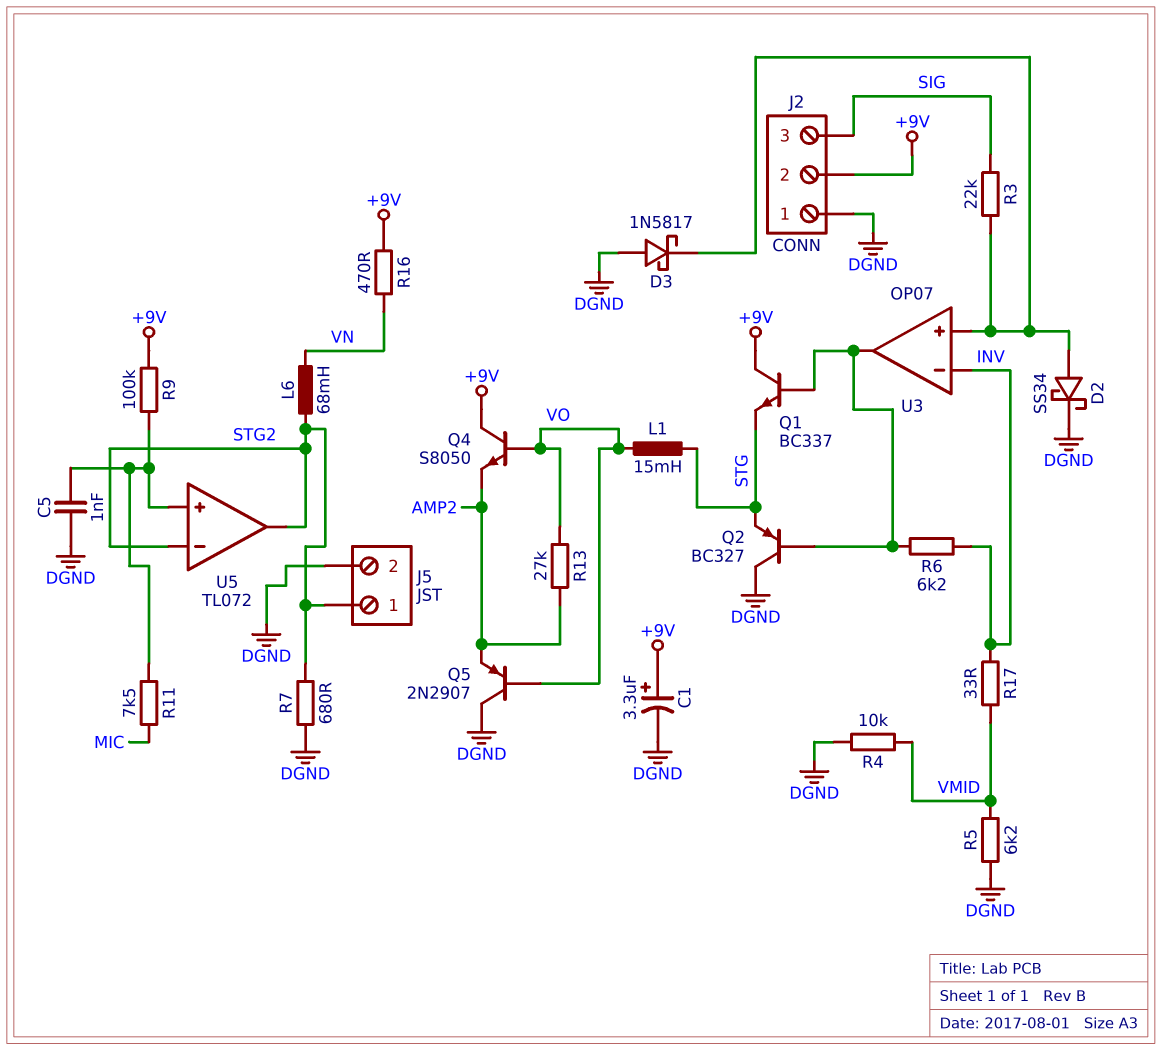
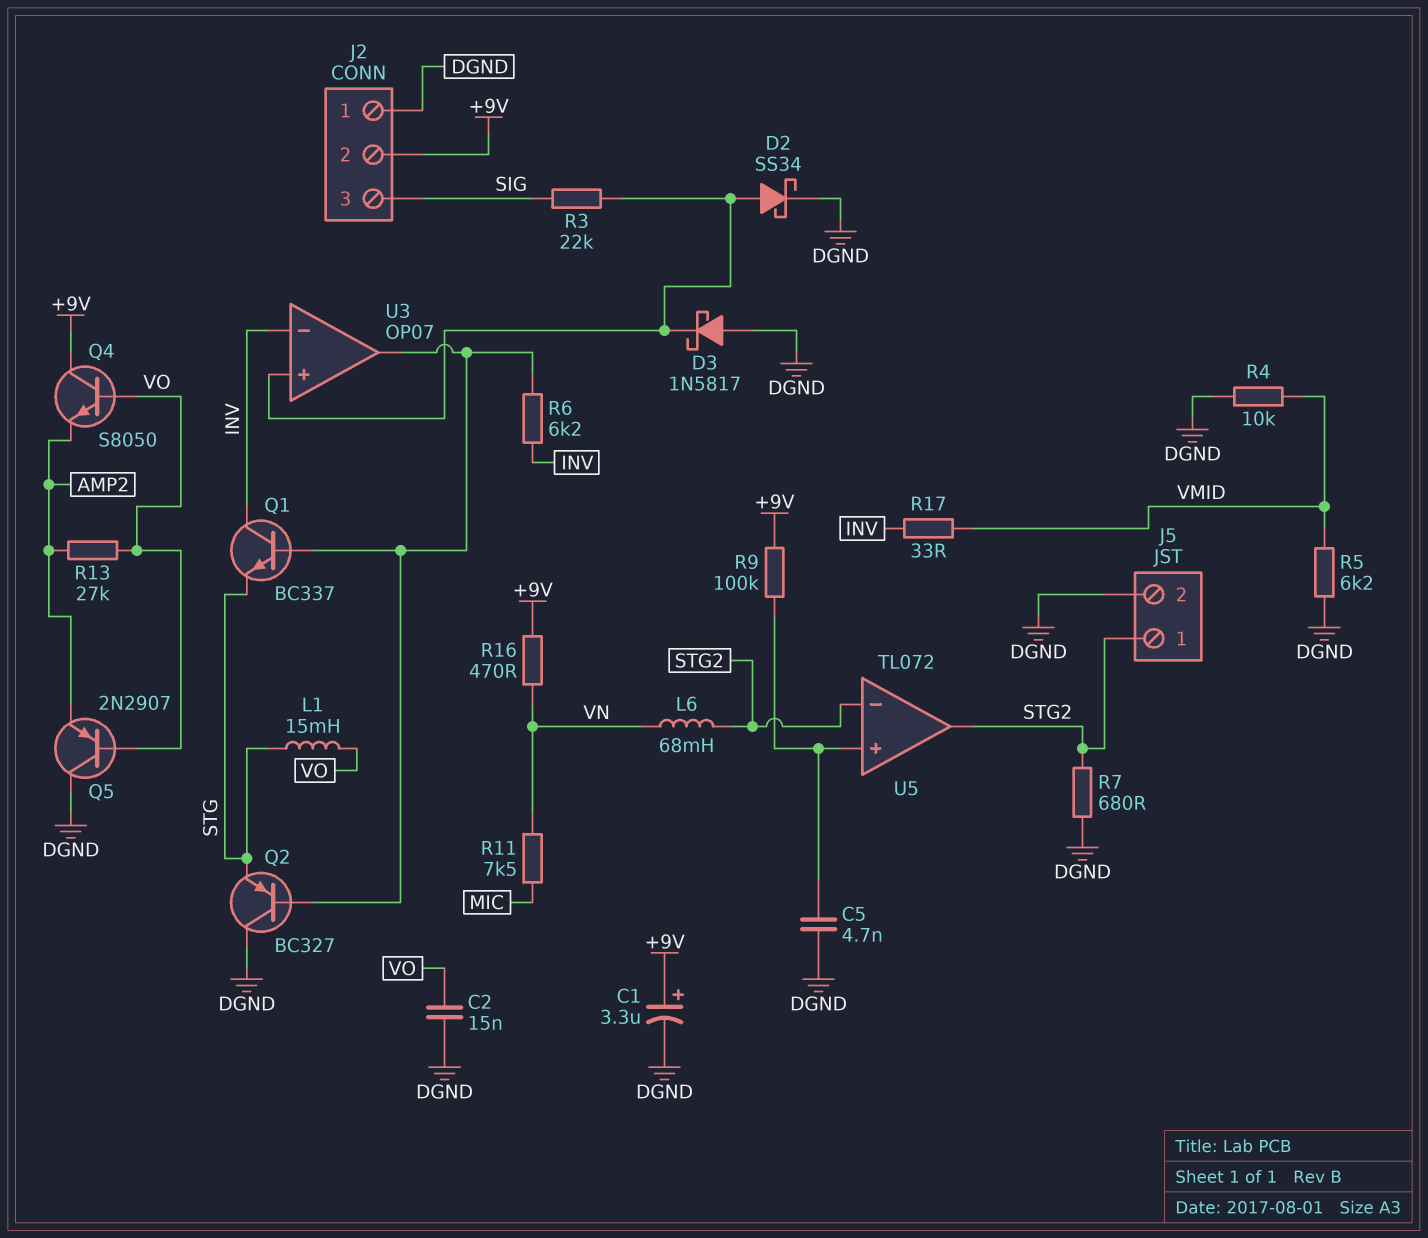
C2: none -> 15nF (DGND, VO)
C5: 1nF (DGND, U5/in+) -> 4.7nF (DGND, U5/in+)
Q1: NPN BC337 (B U3/out, C +9V, E STG) -> NPN BC337 (B U3/out, C INV, E STG)
R11: 7.5k (MIC, U5/in+) -> 7.5k (MIC, VN)

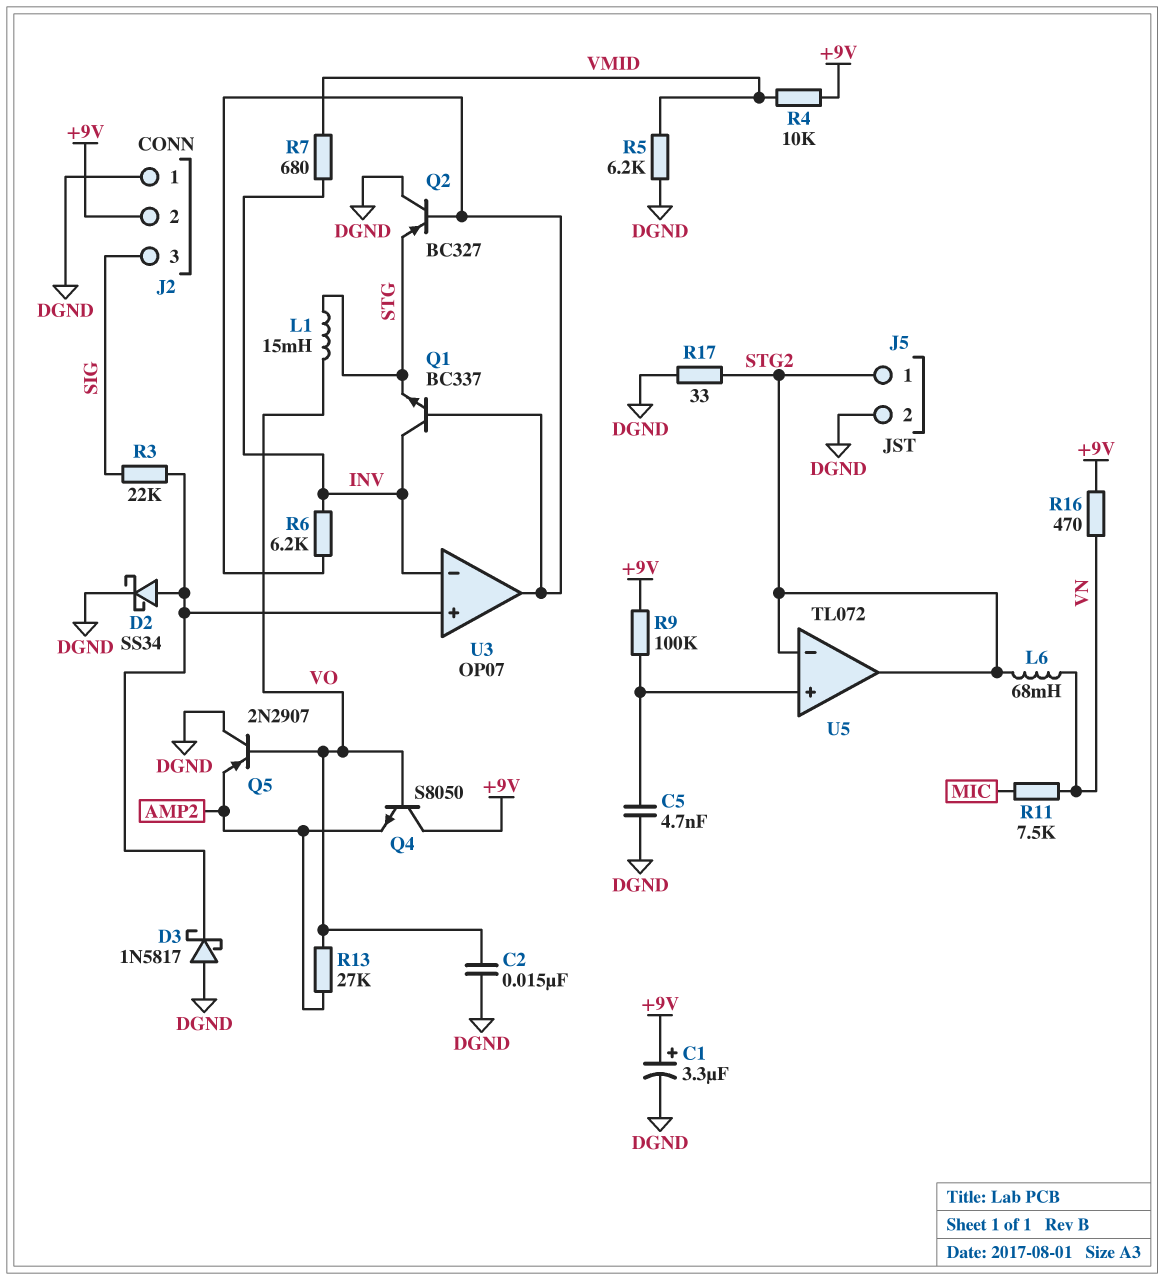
R4: 10k (DGND, VMID) -> 10k (+9V, VMID)
R7: 680 (DGND, STG2) -> 680 (INV, VMID)
R17: 33 (INV, VMID) -> 33 (DGND, STG2)

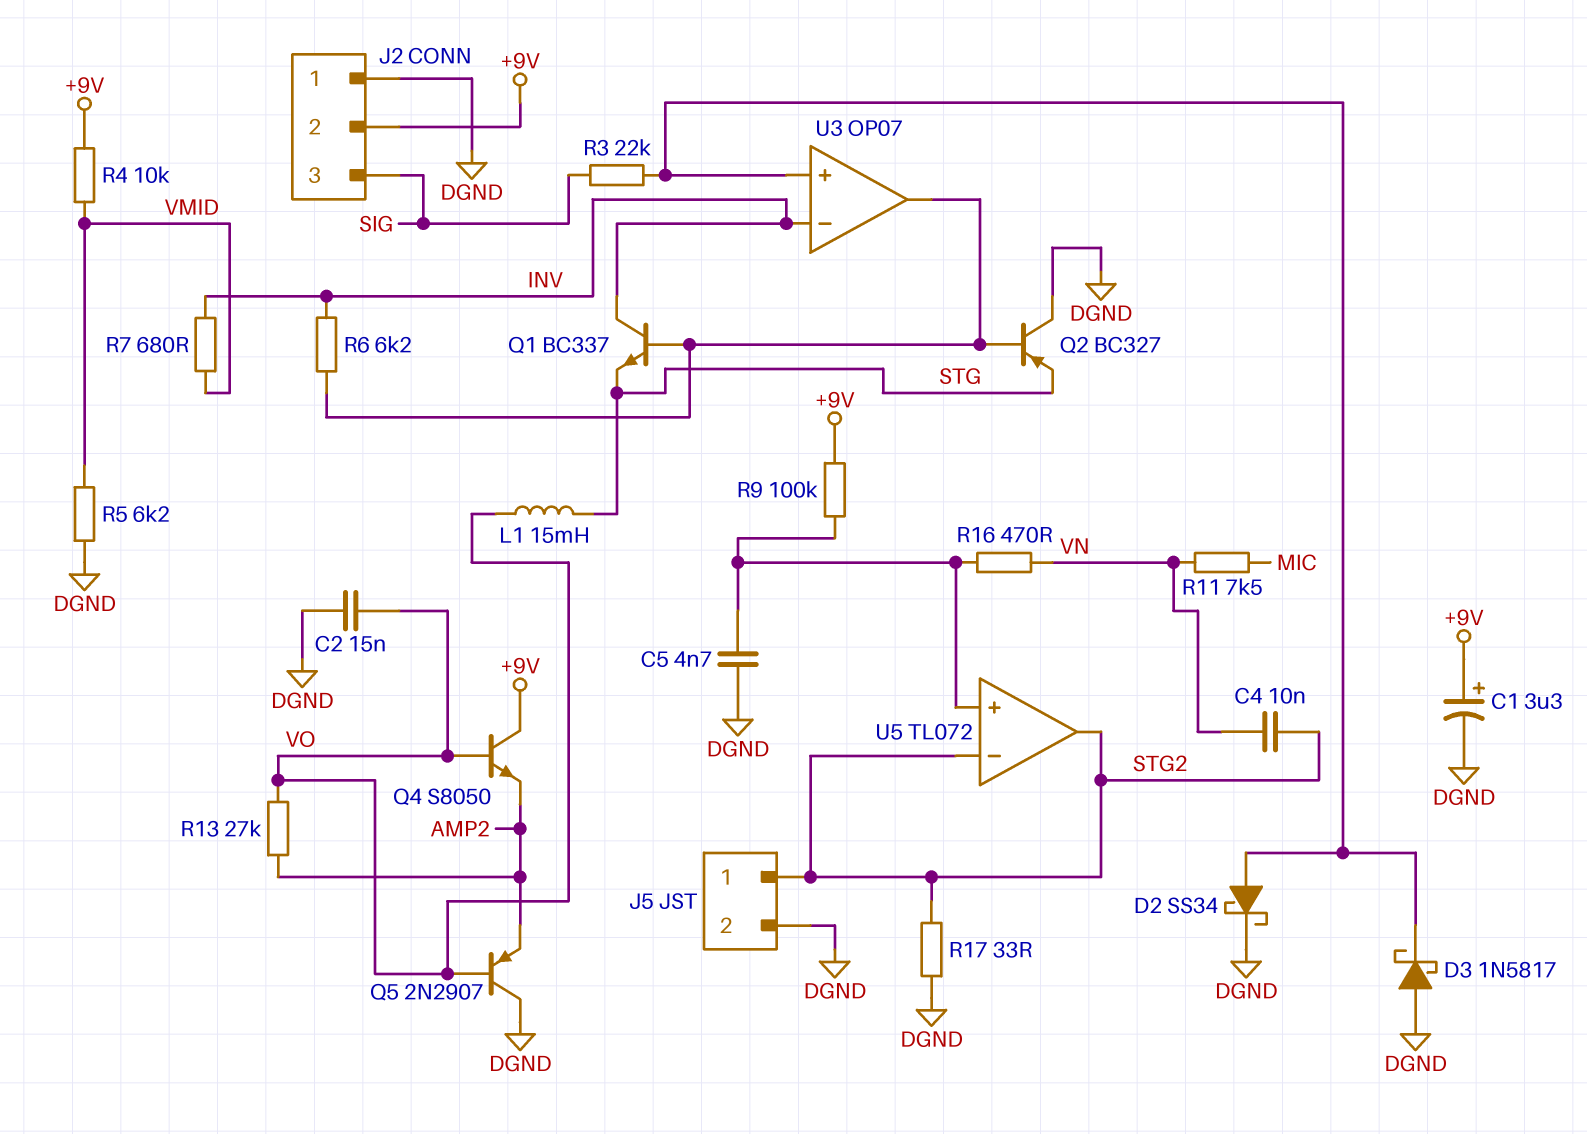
C4: none -> 10nF (STG2, VN)
L6: 68mH (STG2, VN) -> none
R16: 470 (+9V, VN) -> 470 (U5/in+, VN)

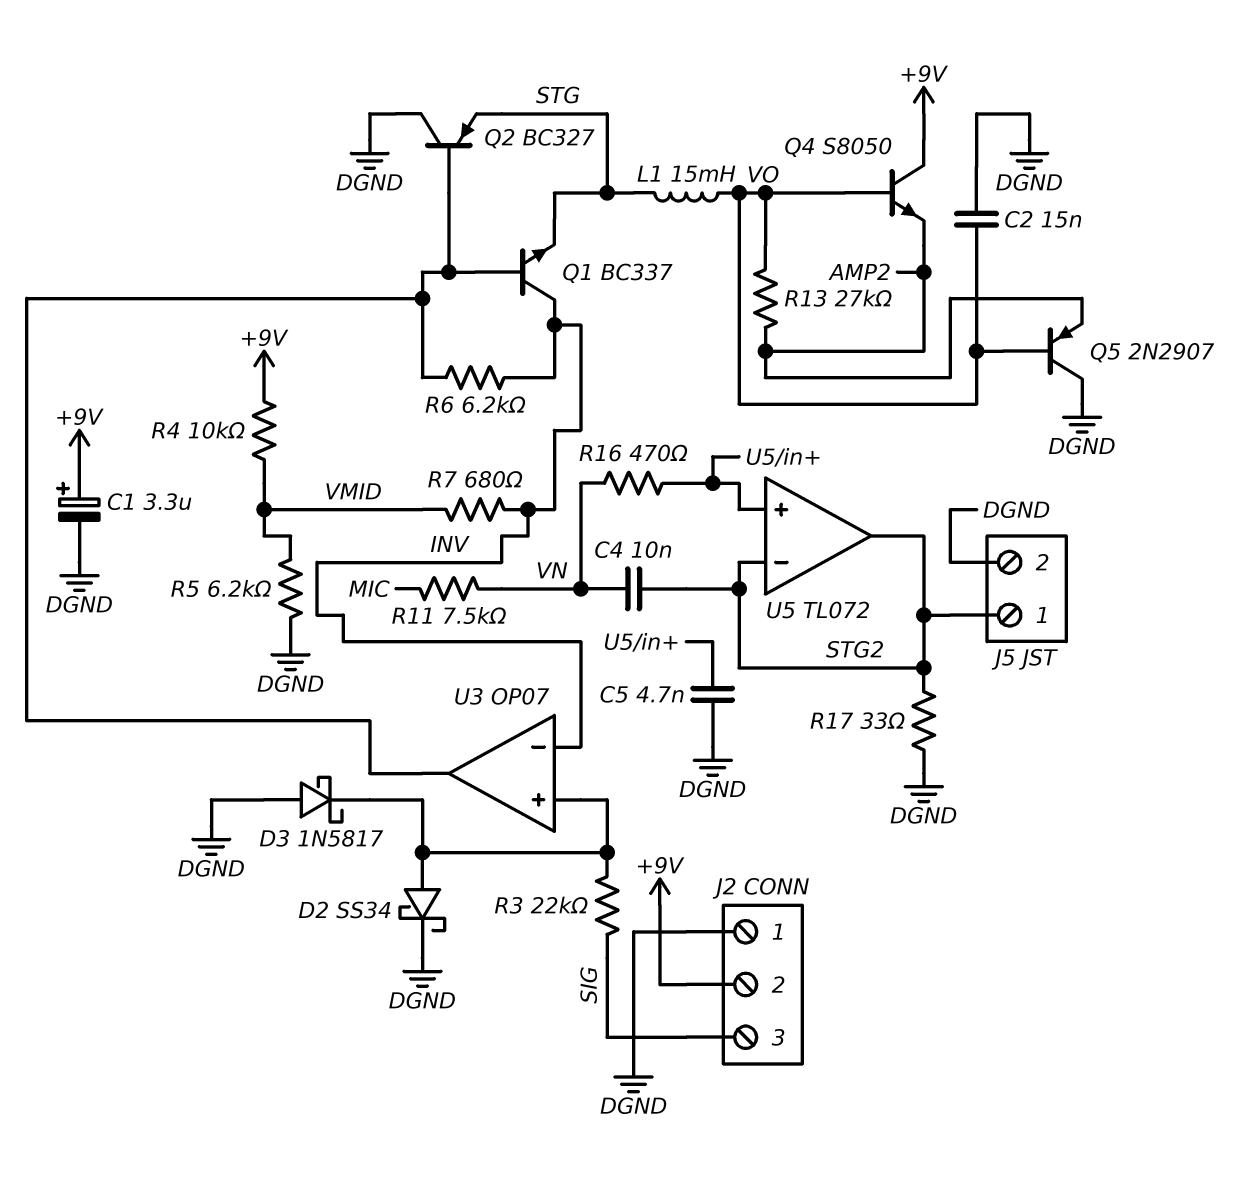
R9: 100k (+9V, U5/in+) -> none

